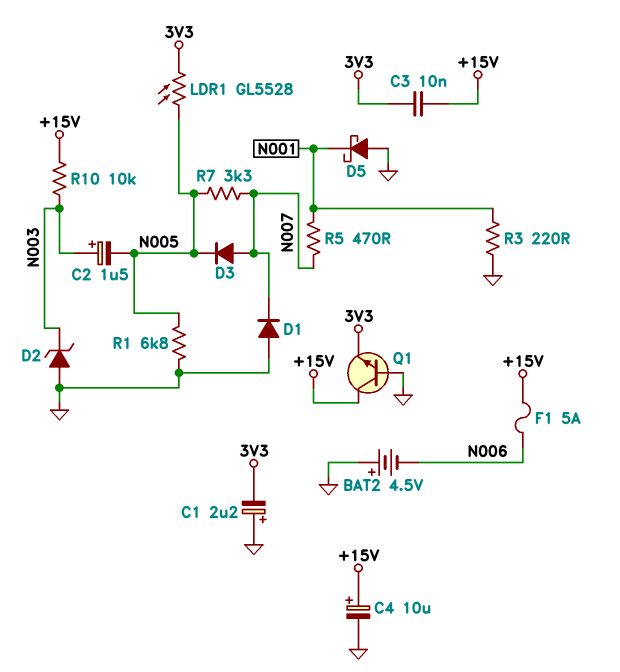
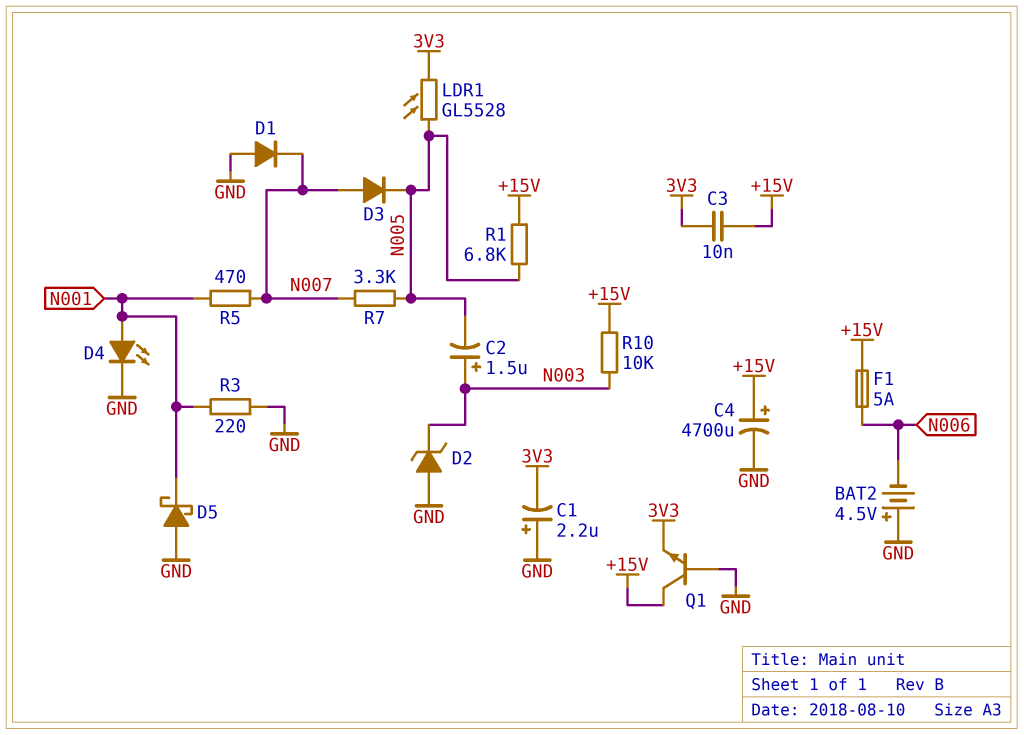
C4: 10uF (plus +15V, minus GND) -> 4700uF (plus +15V, minus GND)
D4: none -> LED (A N001, K GND)
R1: 6.8k (GND, N005) -> 6.8k (+15V, N005)

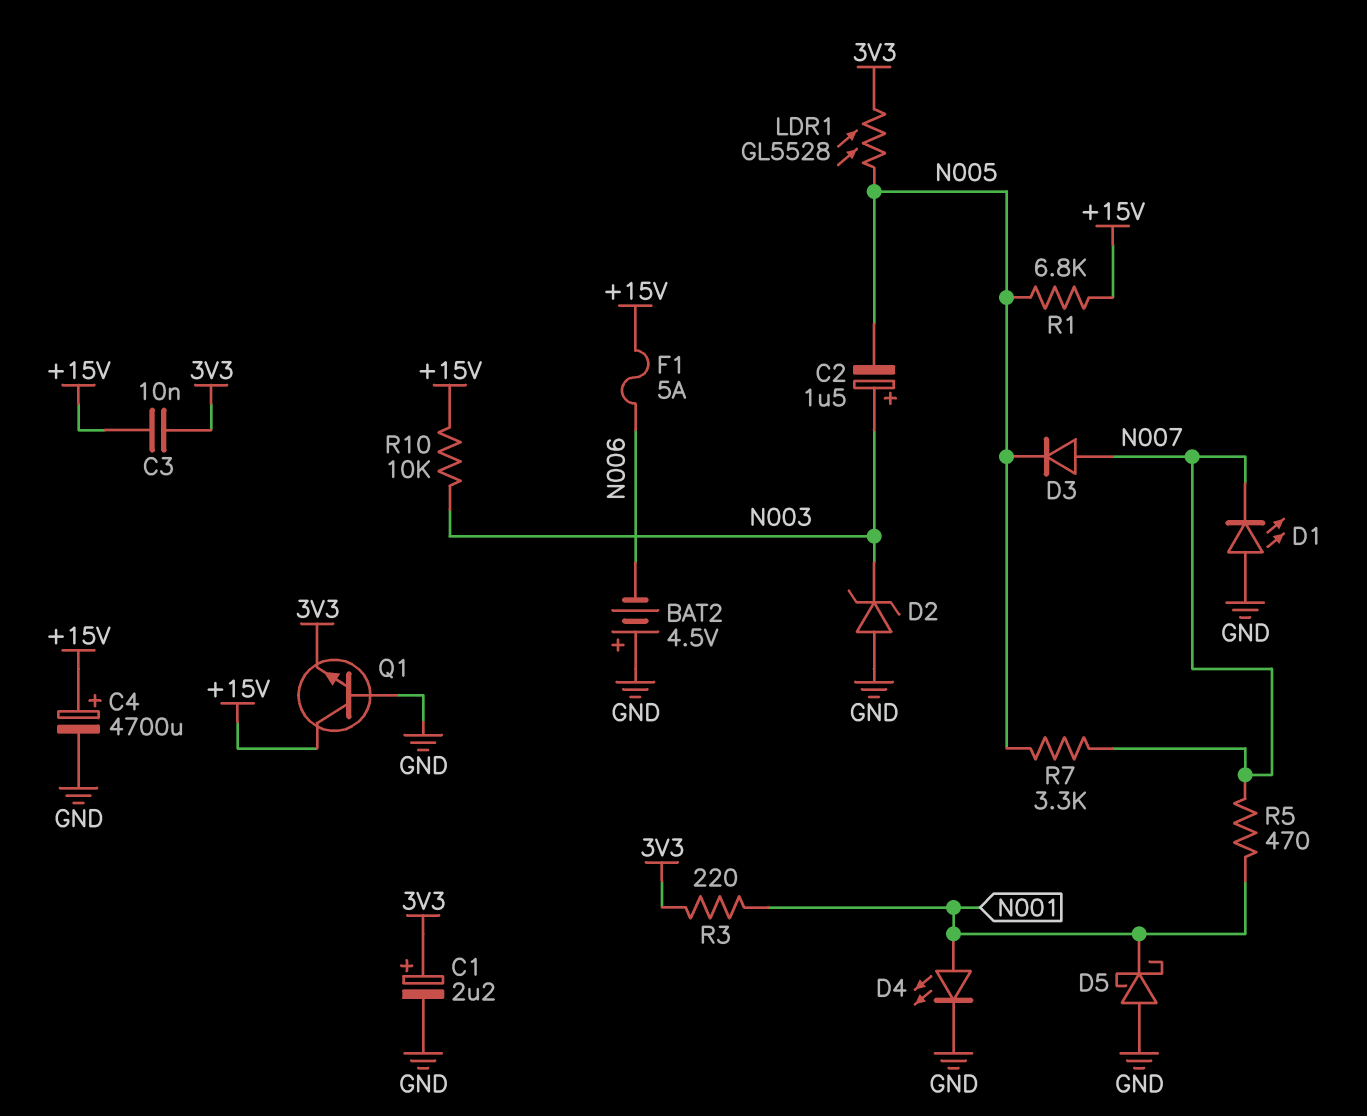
C1: 2.2uF (plus GND, minus 3V3) -> 2.2uF (plus 3V3, minus GND)
D1: diode (A GND, K N007) -> LED (A GND, K N007)
R3: 220 (GND, N001) -> 220 (3V3, N001)

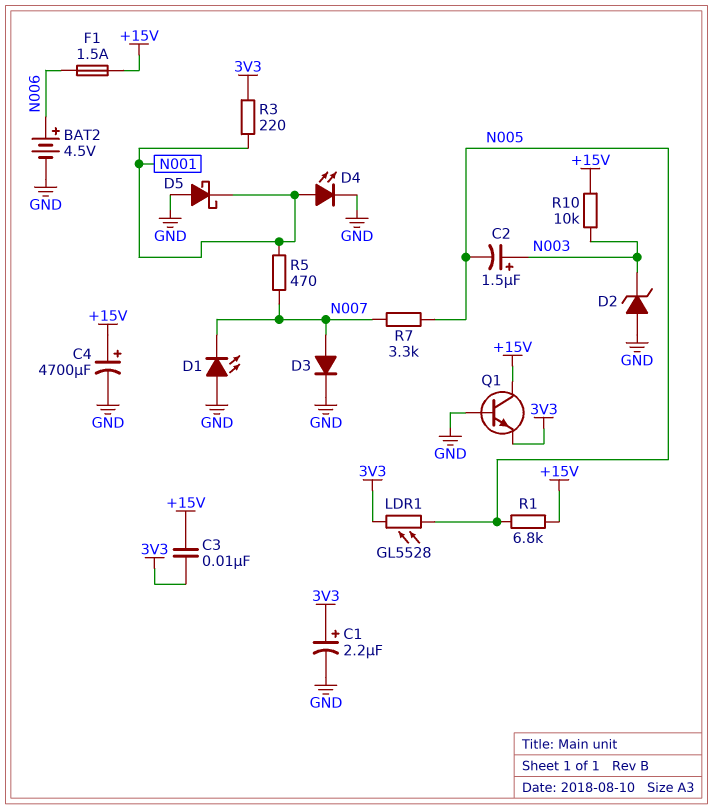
BAT2: 4.5V (plus GND, minus N006) -> 4.5V (plus N006, minus GND)
D3: diode (A N007, K N005) -> diode (A N007, K GND)
F1: 5A (+15V, N006) -> 1.5A (+15V, N006)

